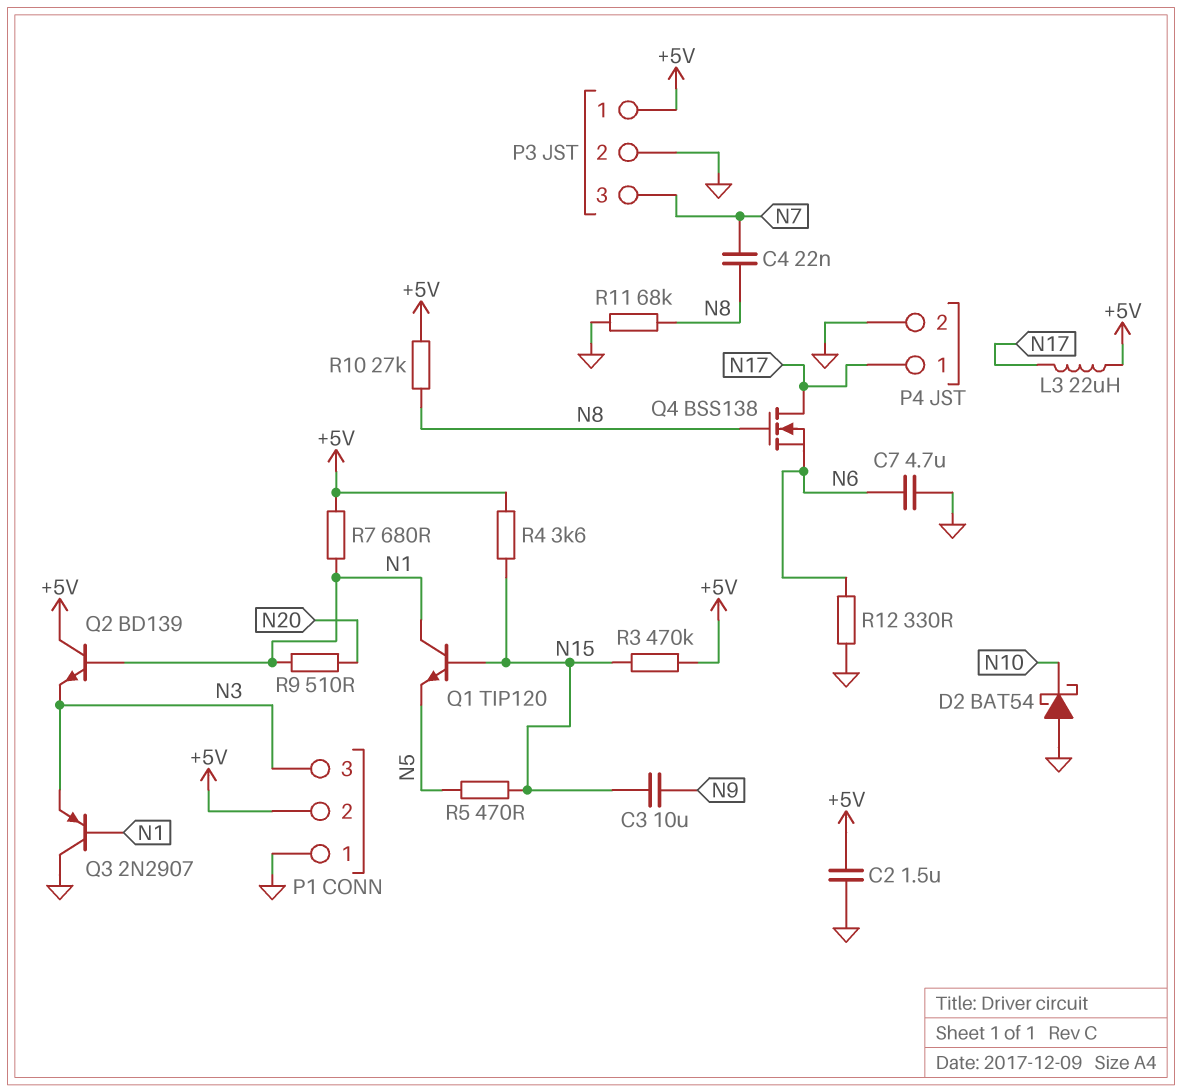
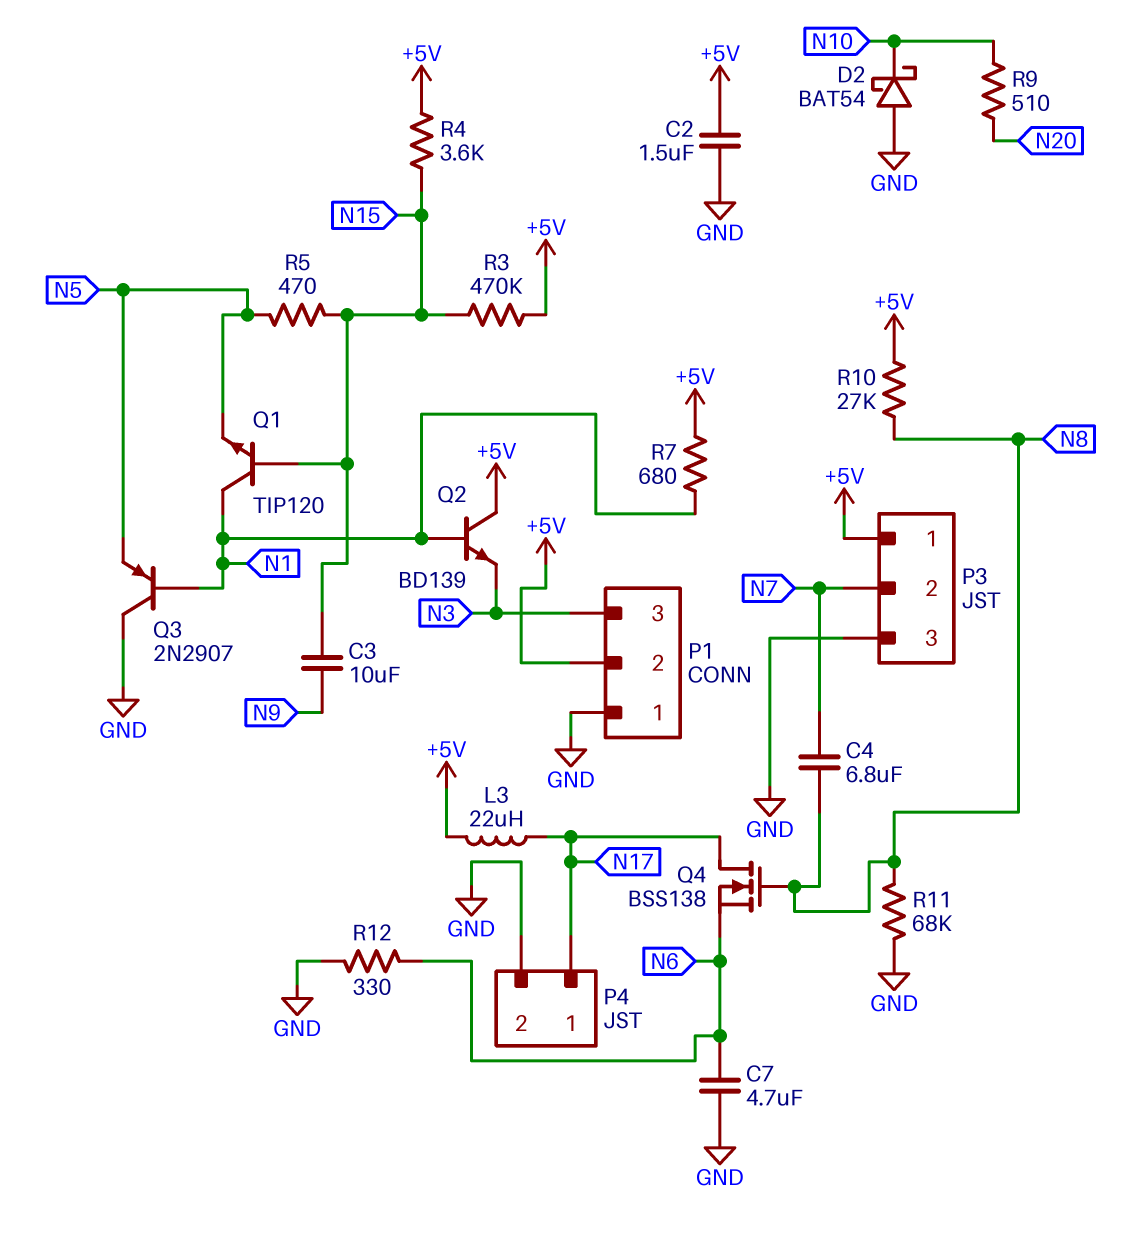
C4: 22nF (N7, N8) -> 6.8uF (N7, N8)
P3 pin 2: GND -> N7
P3 pin 3: N7 -> GND
Q3: PNP 2N2907 (B N1, C GND, E N3) -> PNP 2N2907 (B N1, C GND, E N5)
R9: 510 (N1, N20) -> 510 (N10, N20)

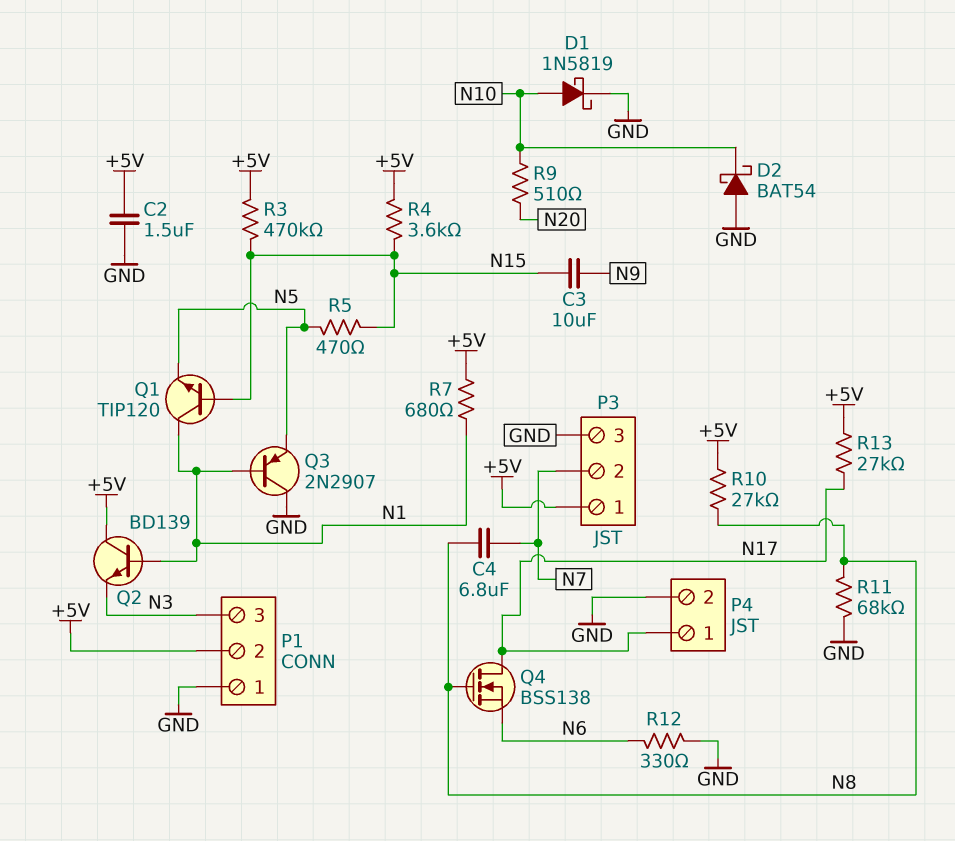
C7: 4.7uF (GND, N6) -> none
D1: none -> schottky 1N5819 (A N10, K GND)
L3: 22uH (+5V, N17) -> none
R13: none -> 27k (+5V, N17)

